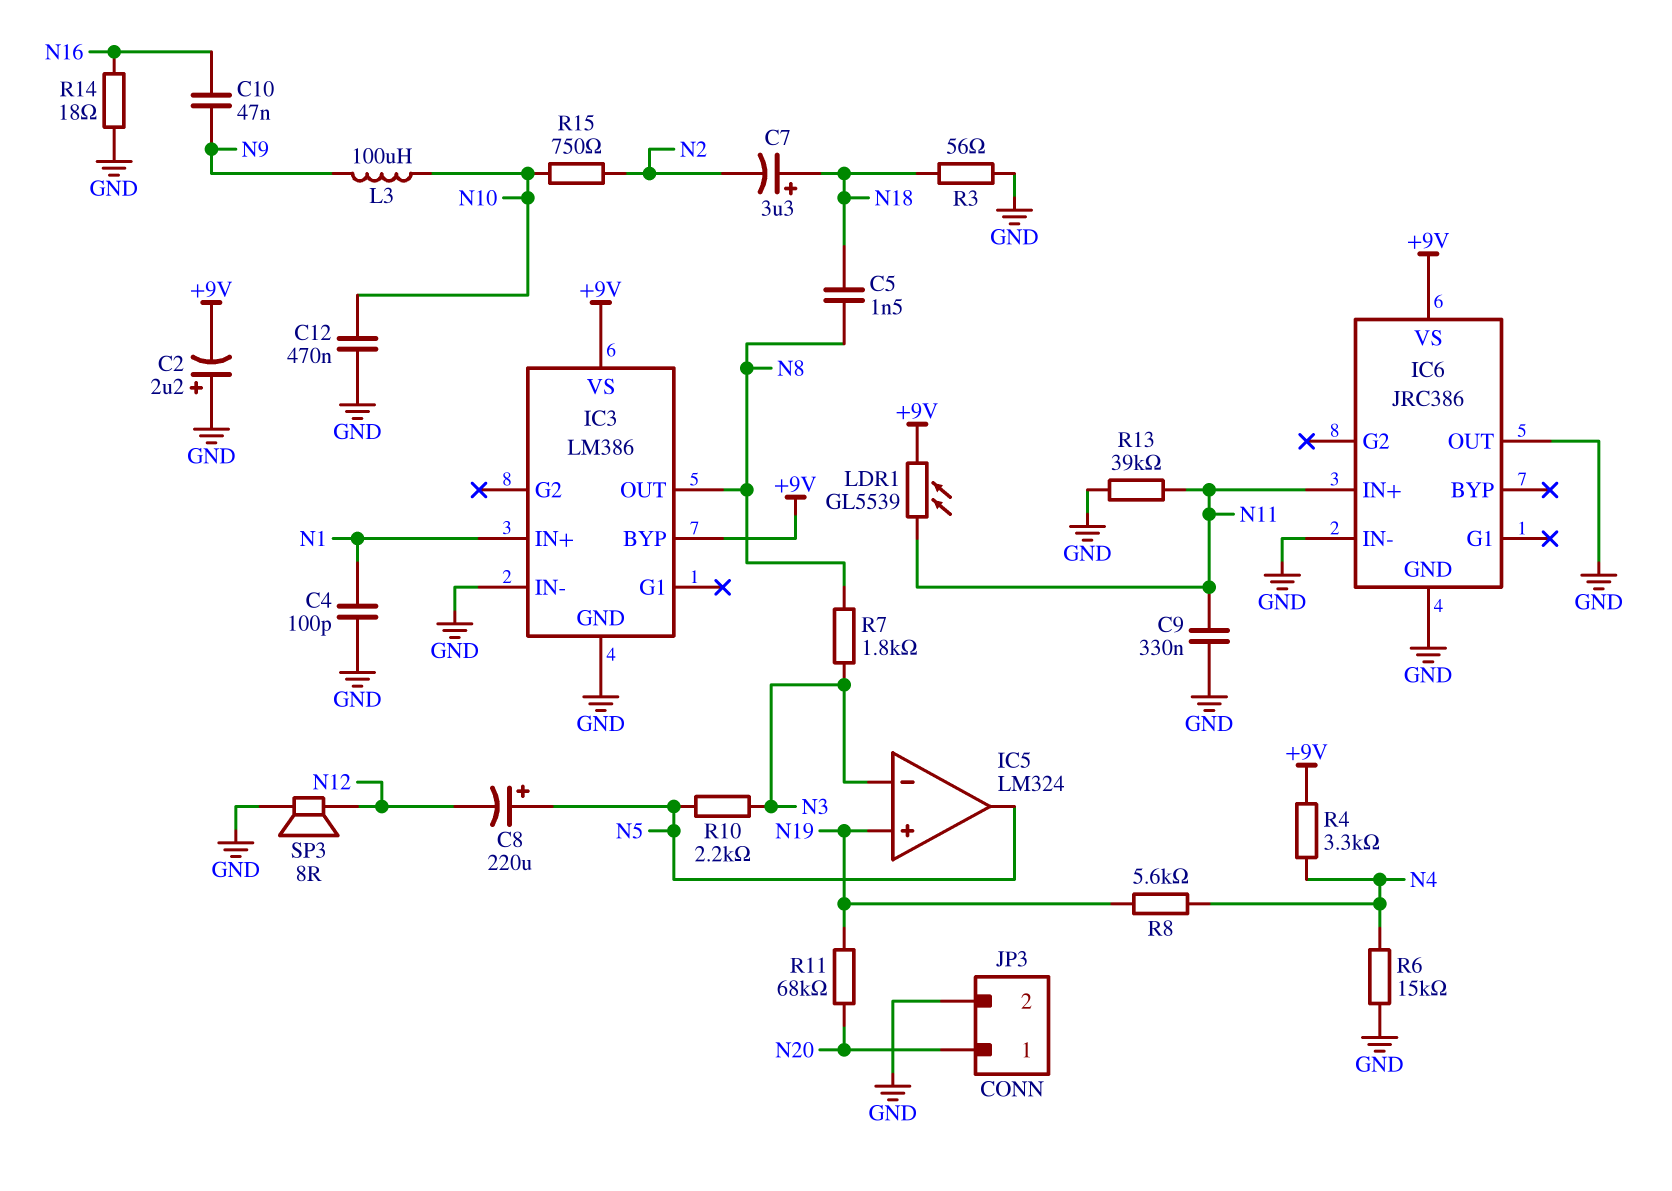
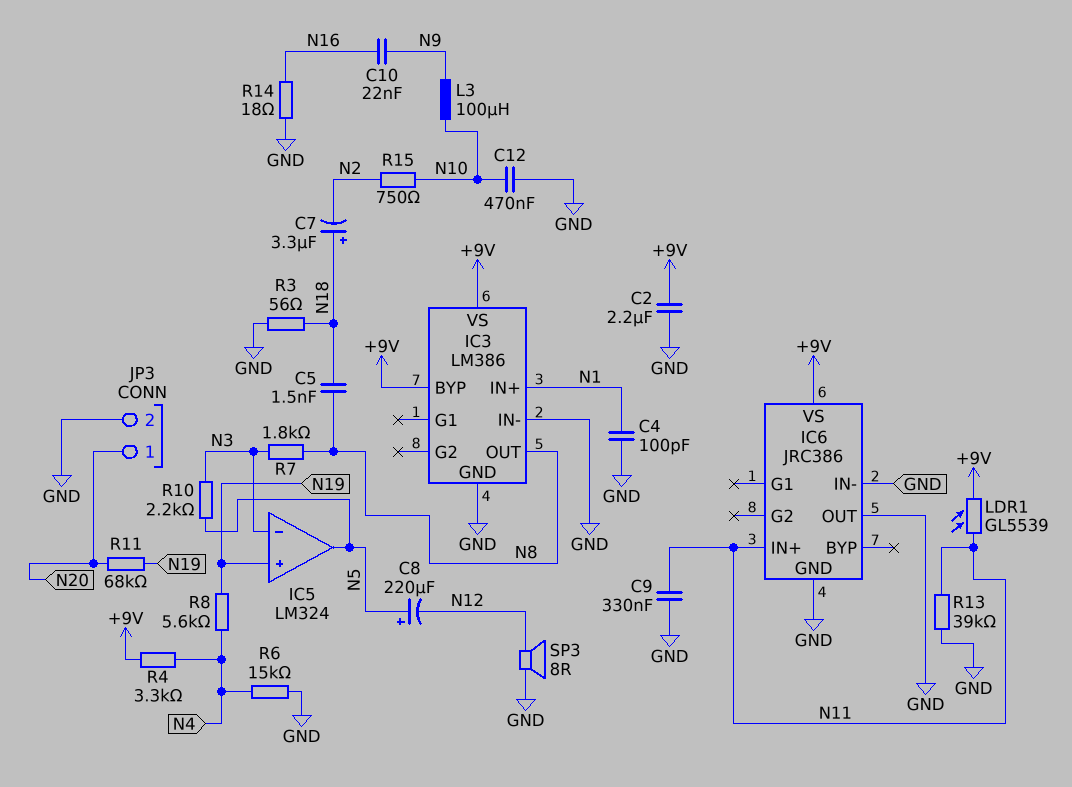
C2: 2.2uF (plus GND, minus +9V) -> 2.2uF (+9V, GND)
C10: 47nF (N9, N16) -> 22nF (N9, N16)

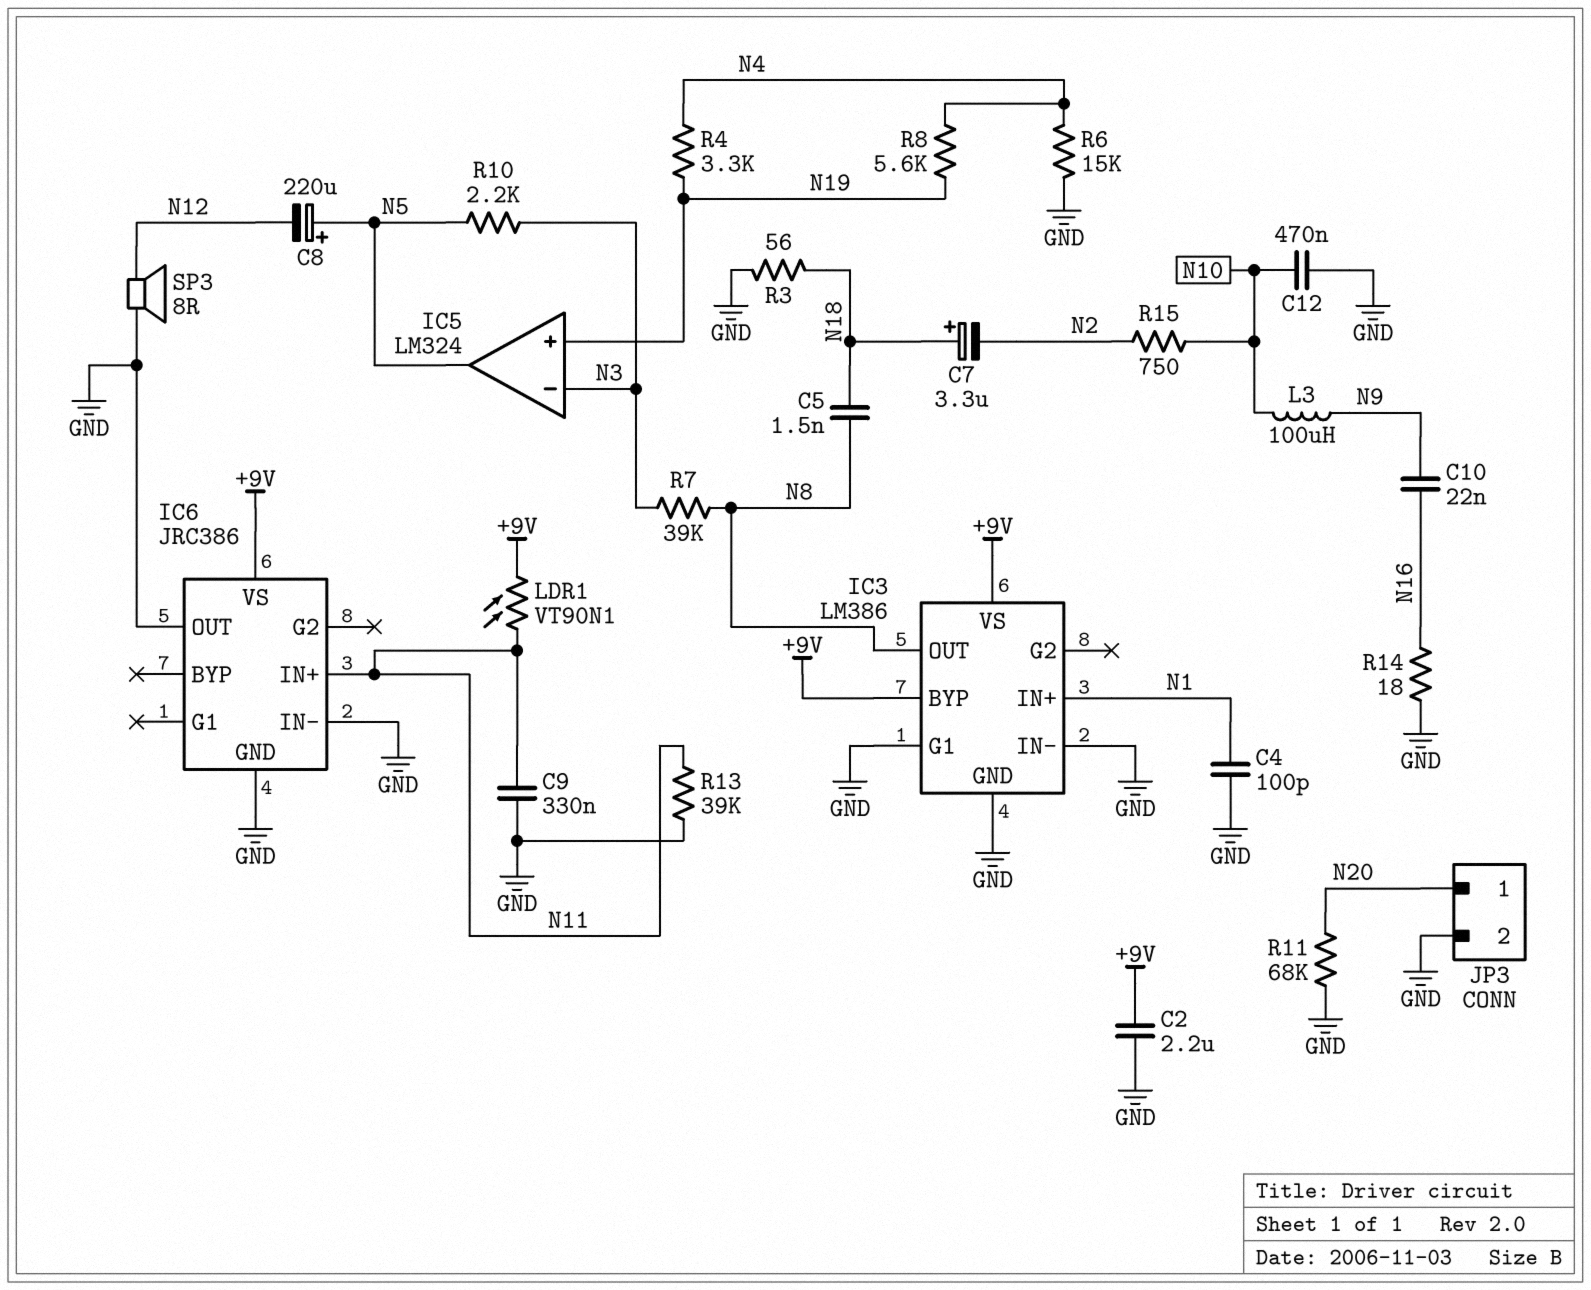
IC3 pin G1: none -> GND
LDR1: GL5539 (+9V, N11) -> VT90N1 (+9V, N11)
R4: 3.3k (+9V, N4) -> 3.3k (N4, N19)
R7: 1.8k (N3, N8) -> 39k (N3, N8)
R11: 68k (N19, N20) -> 68k (GND, N20)

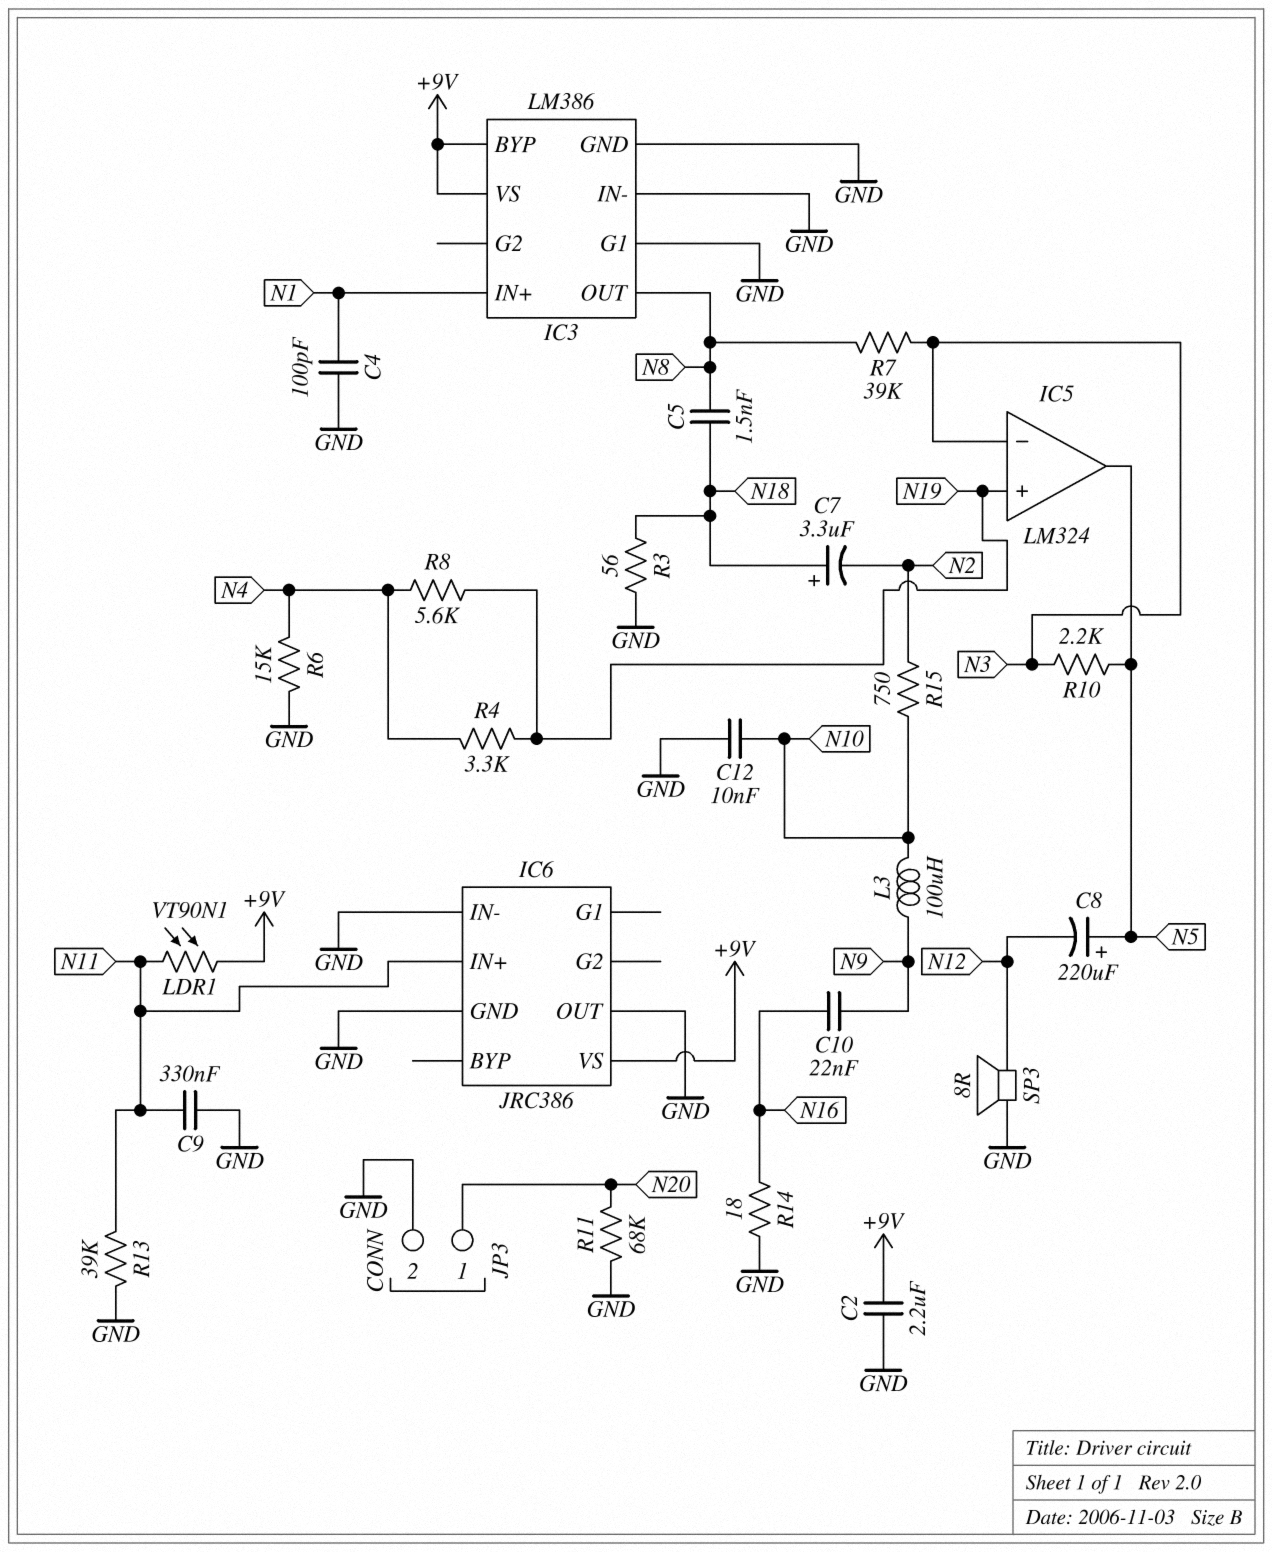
C12: 470nF (GND, N10) -> 10nF (GND, N10)

